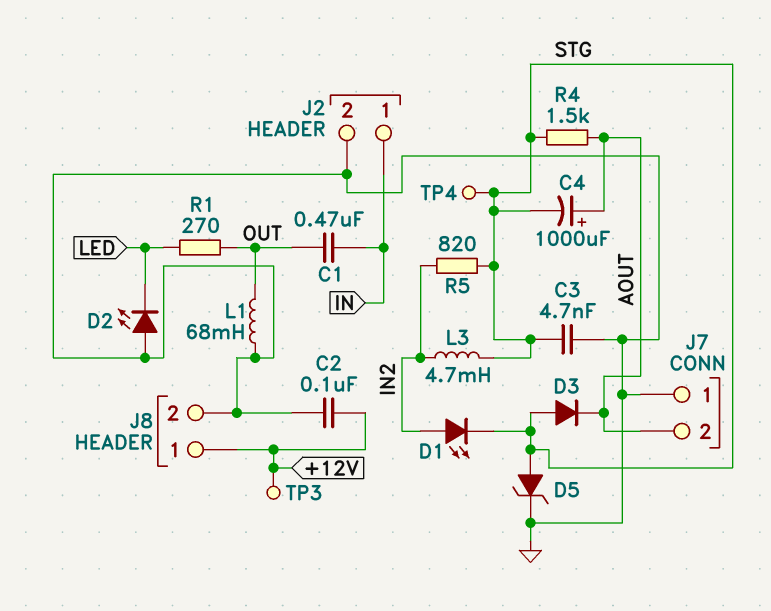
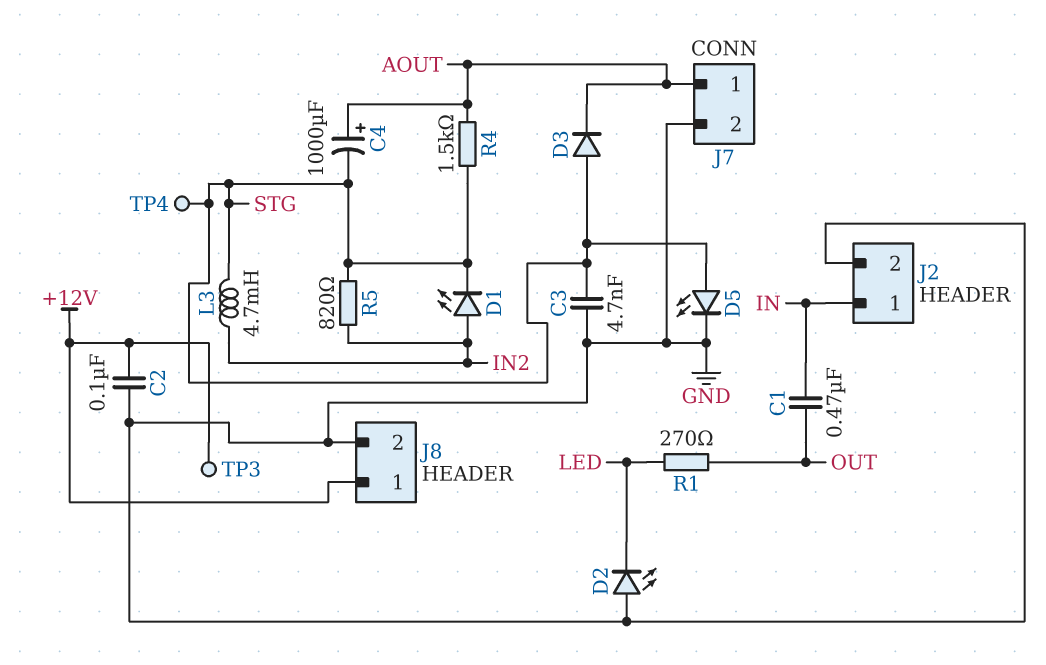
D5: zener (A STG, K GND) -> LED (A STG, K GND)
J7 pin 1: GND -> AOUT
J7 pin 2: AOUT -> GND
L1: 68mH (GND, OUT) -> none

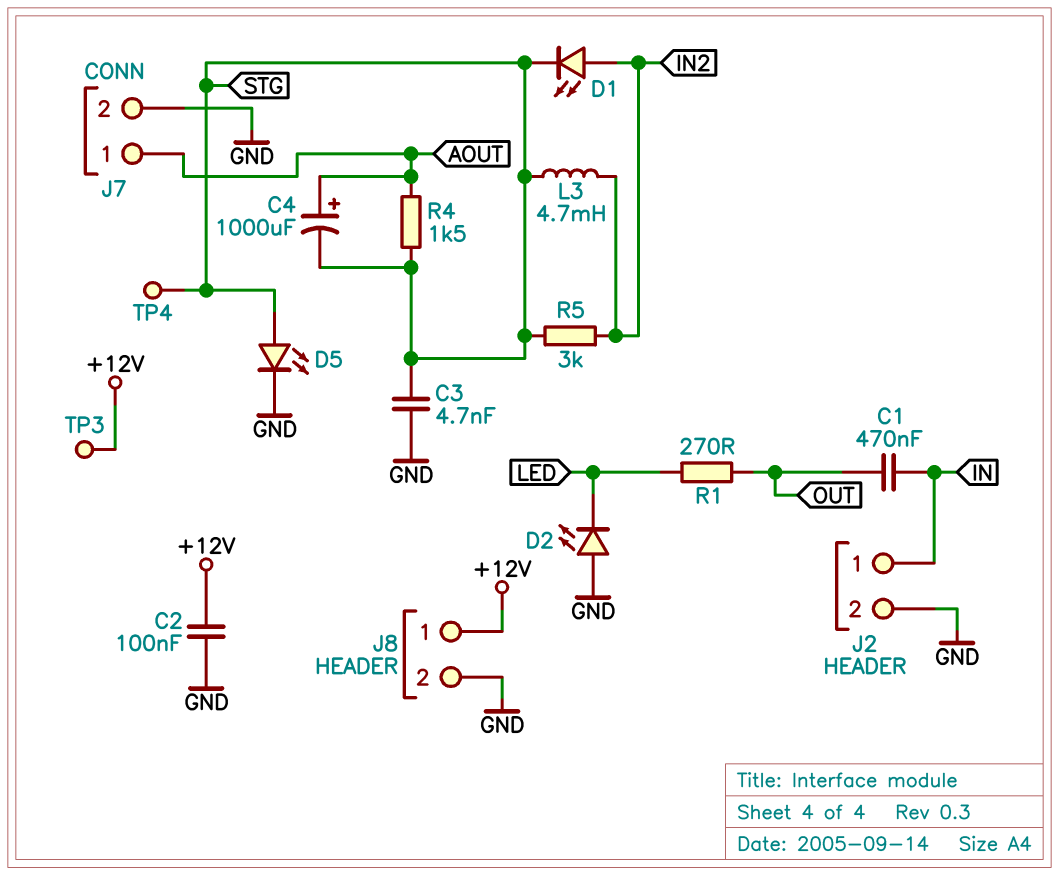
D3: diode (A STG, K AOUT) -> none
R5: 820 (IN2, STG) -> 3k (IN2, STG)

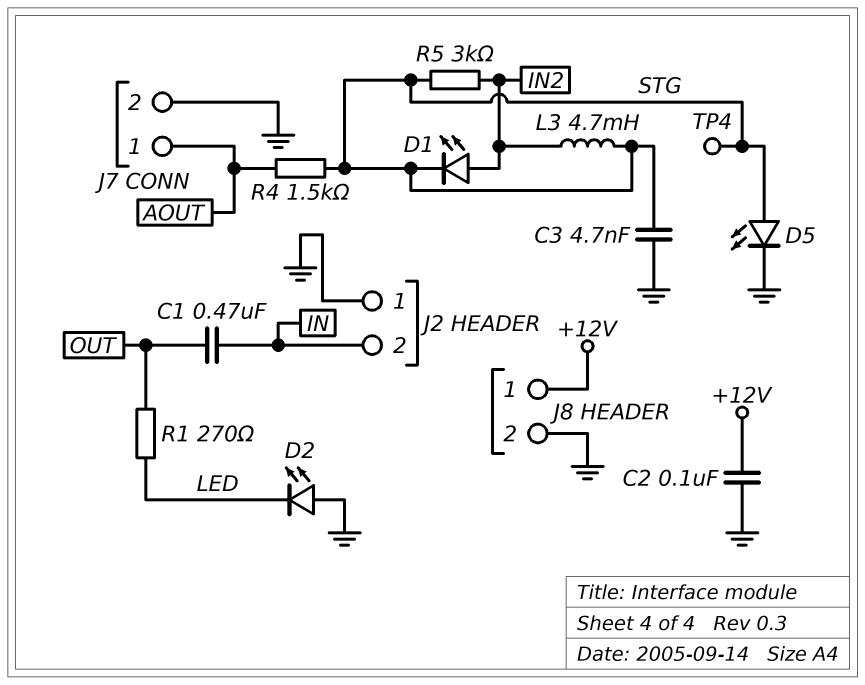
C4: 1000uF (plus AOUT, minus STG) -> none
J2 pin 1: IN -> GND
J2 pin 2: GND -> IN
TP3: test point (+12V) -> none

